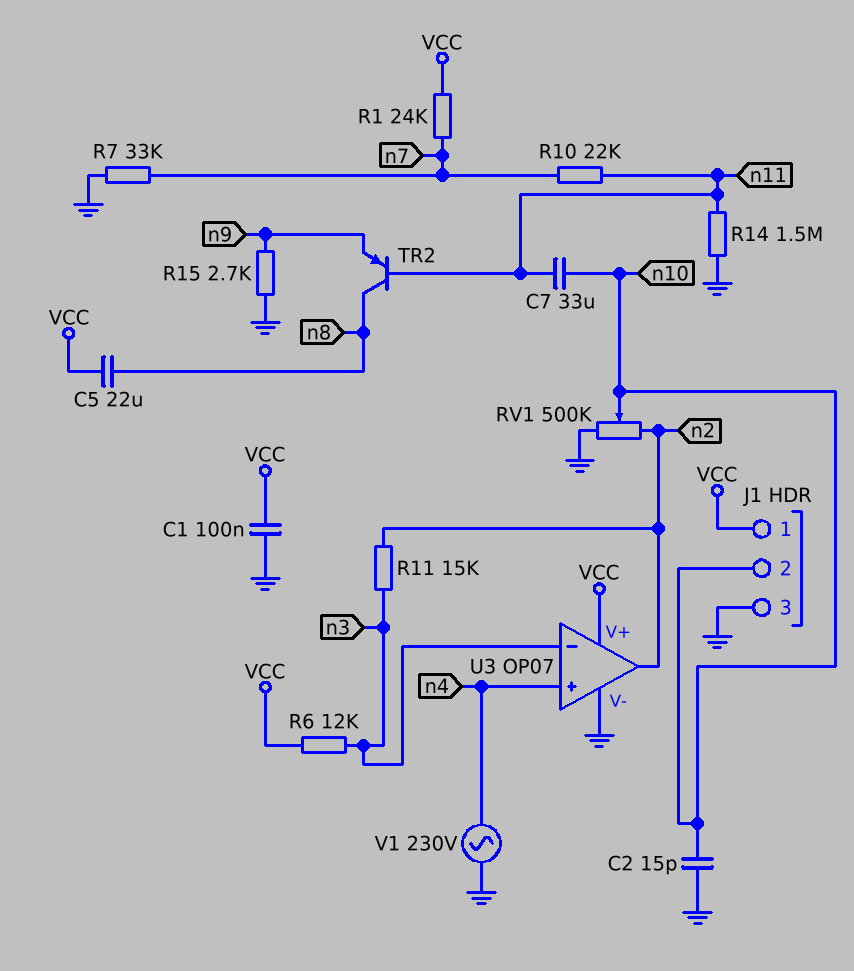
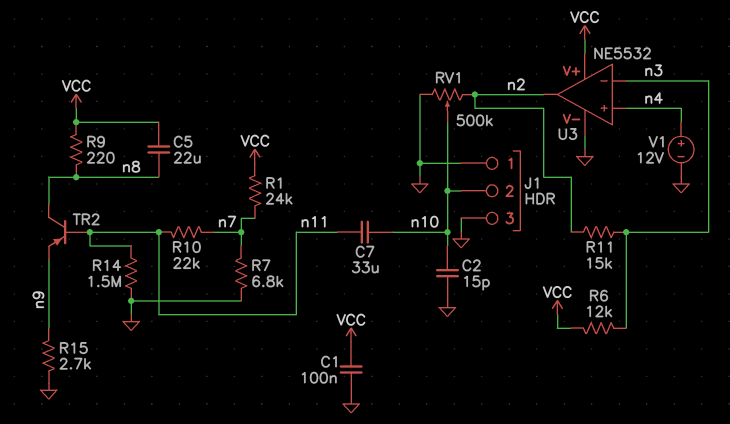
J1 pin 1: VCC -> GND
R7: 33k (GND, n7) -> 6.8k (GND, n7)
R9: none -> 220 (VCC, n8)
U3: OP07 -> NE5532
V1: AC 230V (GND, n4) -> 12V (plus n4, minus GND)

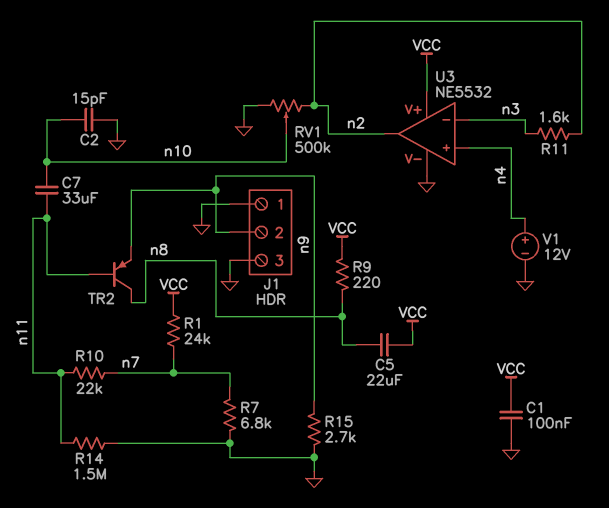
J1 pin 2: n10 -> n9
R6: 12k (VCC, n3) -> none
R11: 15k (n2, n3) -> 1.6k (n2, n3)

